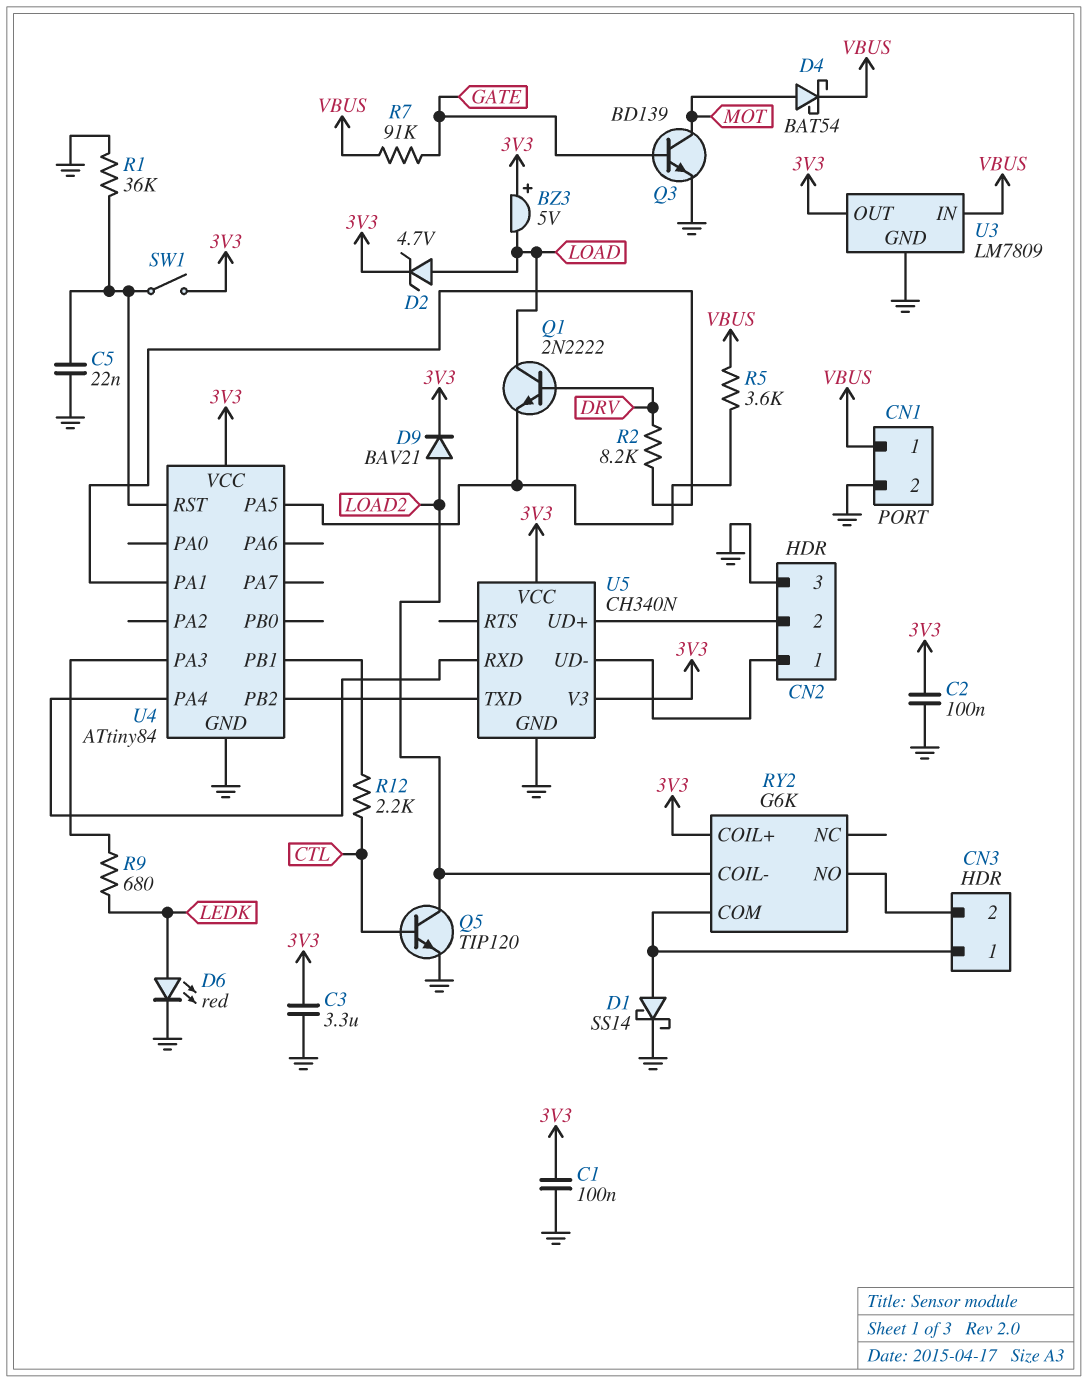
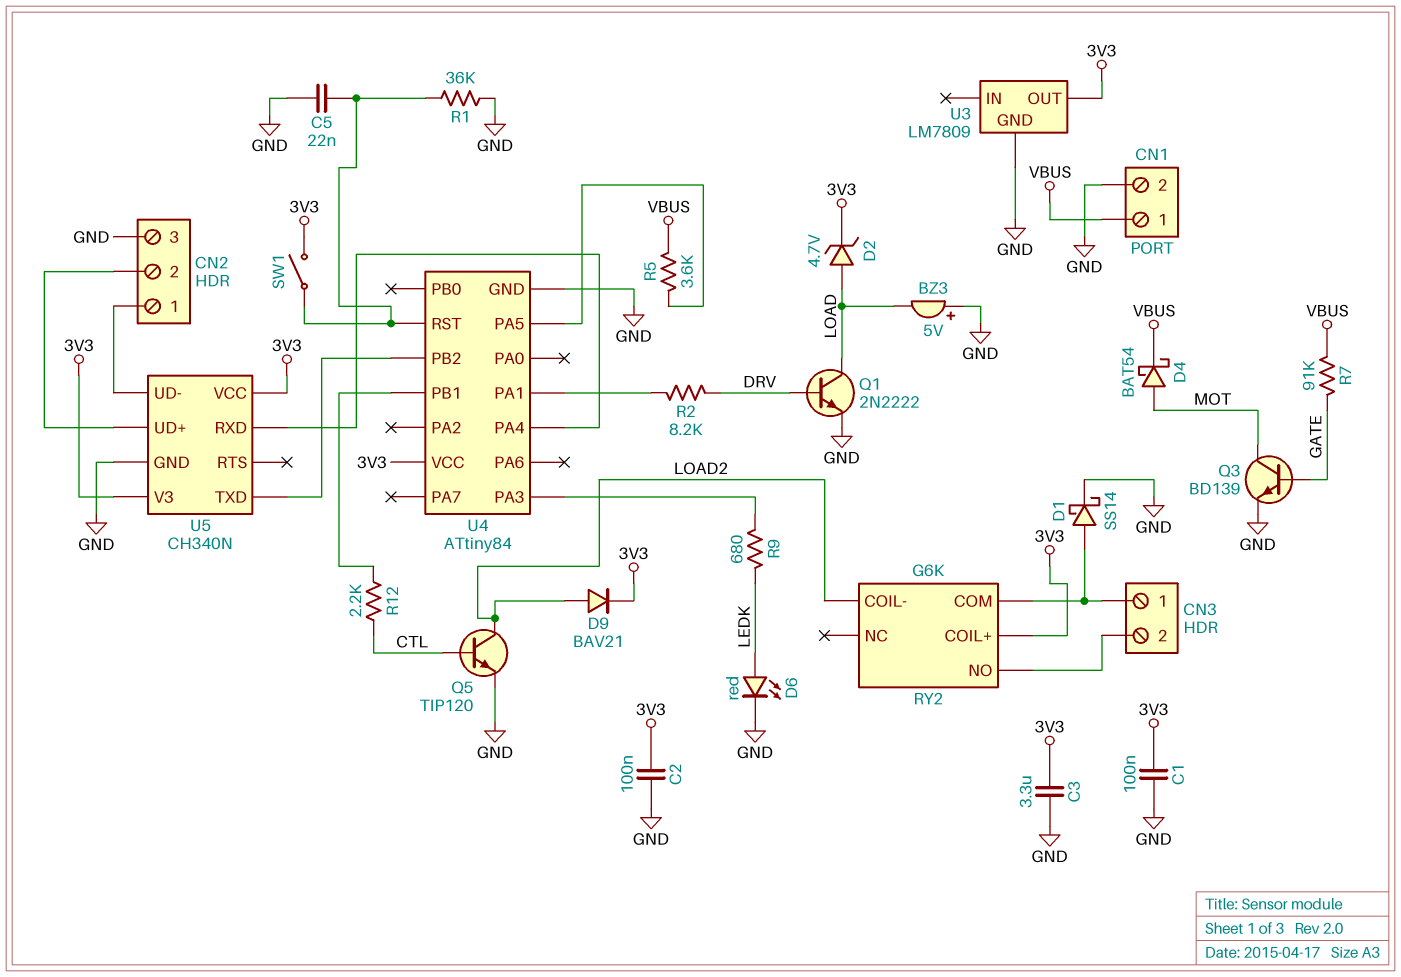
BZ3: buzzer 5V (plus 3V3, minus LOAD) -> buzzer 5V (plus GND, minus LOAD)
Q1: NPN 2N2222 (B DRV, C LOAD, E U4/PA5) -> NPN 2N2222 (B DRV, C LOAD, E GND)
U3 pin IN: VBUS -> none

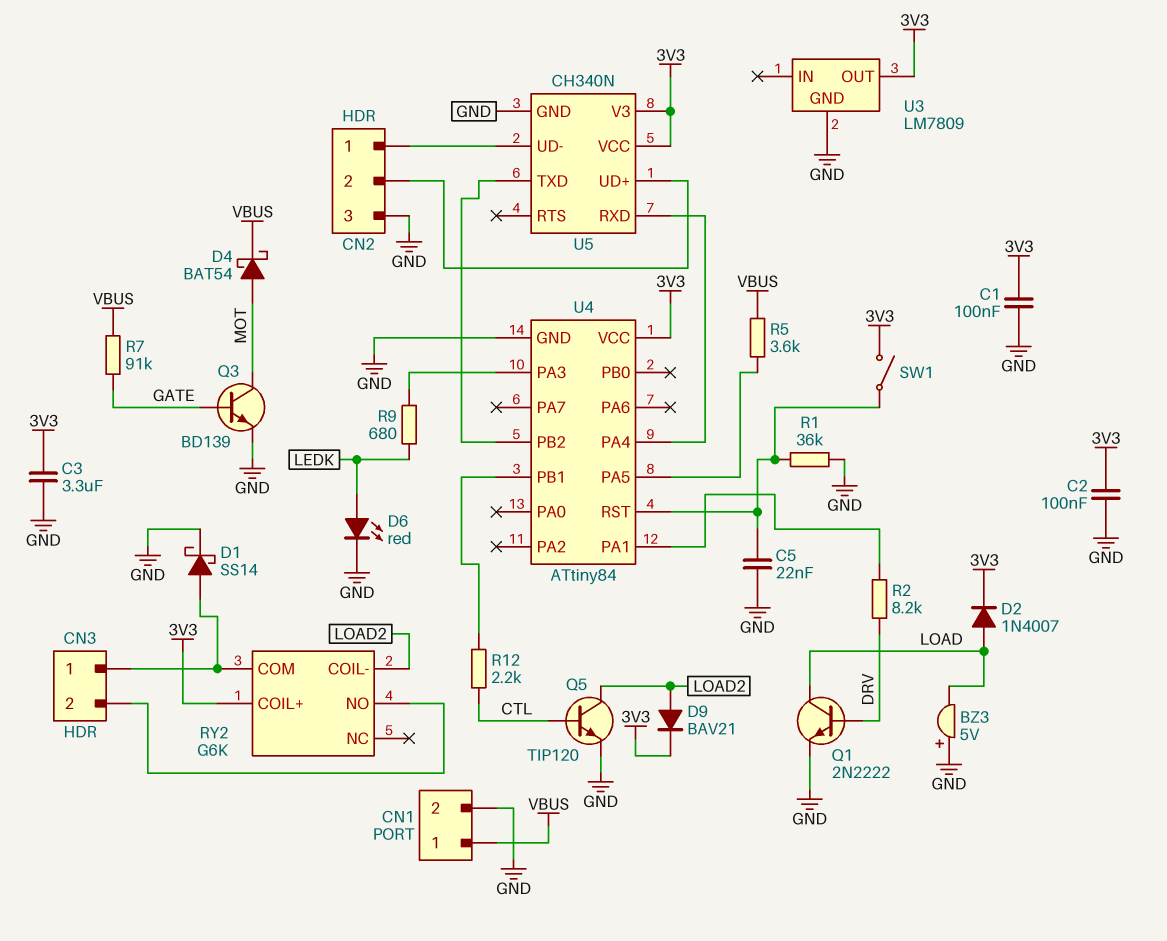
D2: zener 4.7V (A LOAD, K 3V3) -> diode 1N4007 (A LOAD, K 3V3)

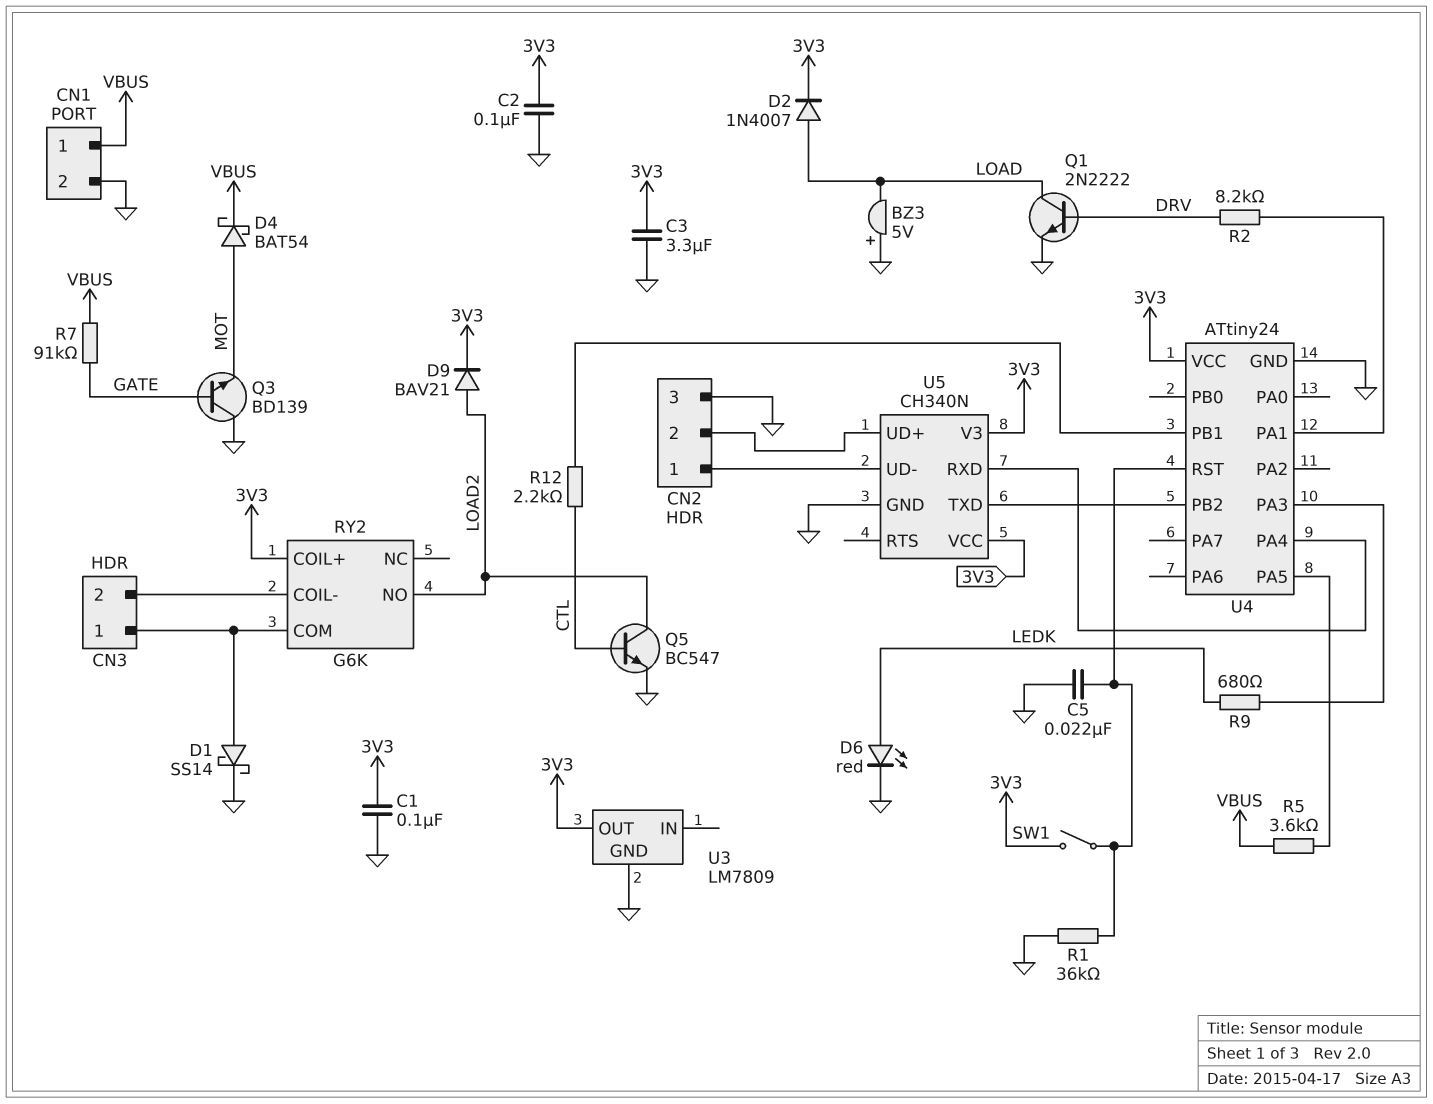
Q3: NPN BD139 (B GATE, C MOT, E GND) -> NPN BD139 (B GATE, C GND, E MOT)
Q5: NPN TIP120 (B CTL, C LOAD2, E GND) -> NPN BC547 (B CTL, C LOAD2, E GND)
RY2 pin COIL-: LOAD2 -> CN3/2
RY2 pin NO: CN3/2 -> LOAD2
U4: ATtiny84 -> ATtiny24

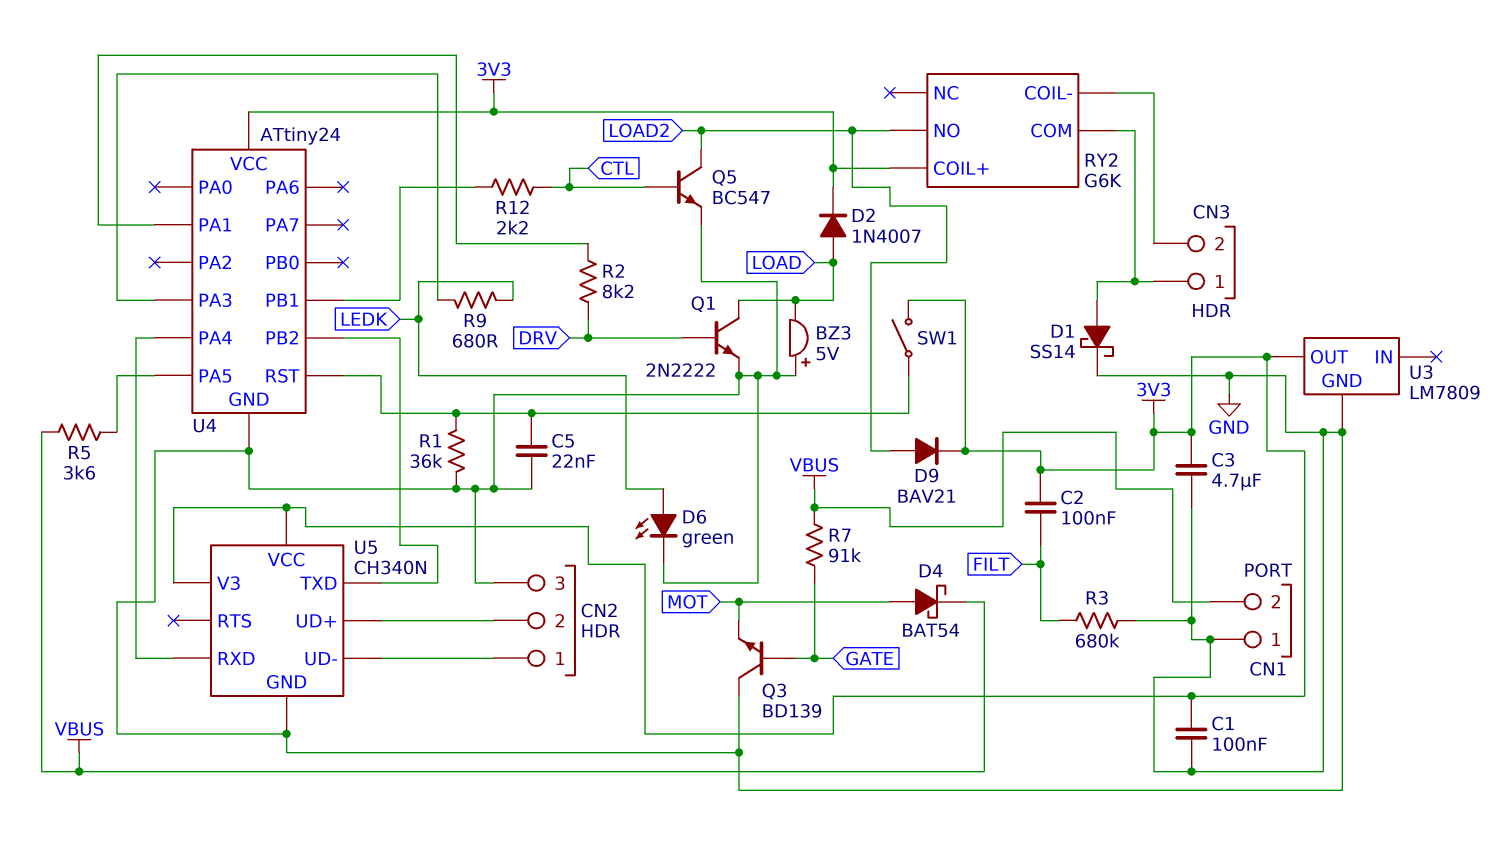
C2: 100nF (3V3, GND) -> 100nF (3V3, FILT)
C3: 3.3uF (3V3, GND) -> 4.7uF (3V3, GND)
CN1 pin 1: VBUS -> GND
CN1 pin 2: GND -> VBUS
D6: LED red (A LEDK, K GND) -> LED green (A LEDK, K GND)
R3: none -> 680k (FILT, GND)

